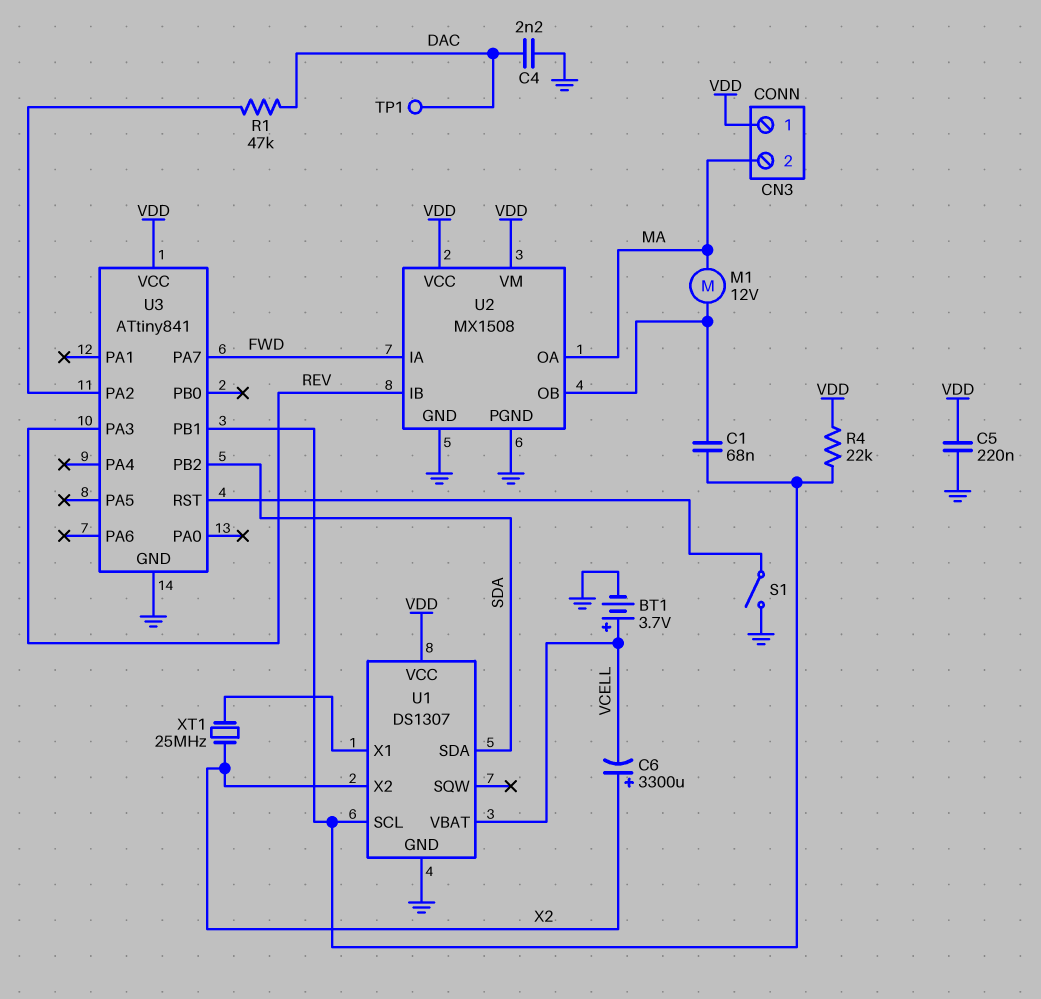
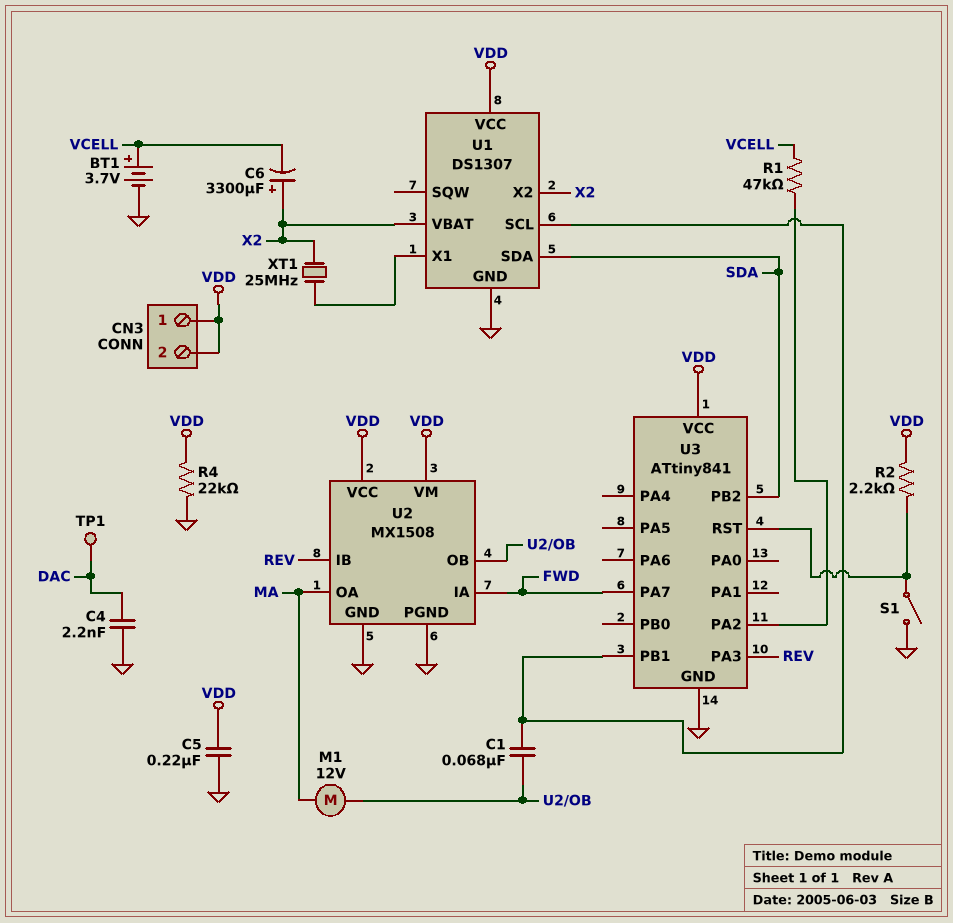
CN3 pin 2: MA -> VDD
R1: 47k (DAC, U3/PA2) -> 47k (U3/PA2, VCELL)
R2: none -> 2.2k (U3/RST, VDD)
R4: 22k (U1/SCL, VDD) -> 22k (GND, VDD)
U1 pin VBAT: VCELL -> X2

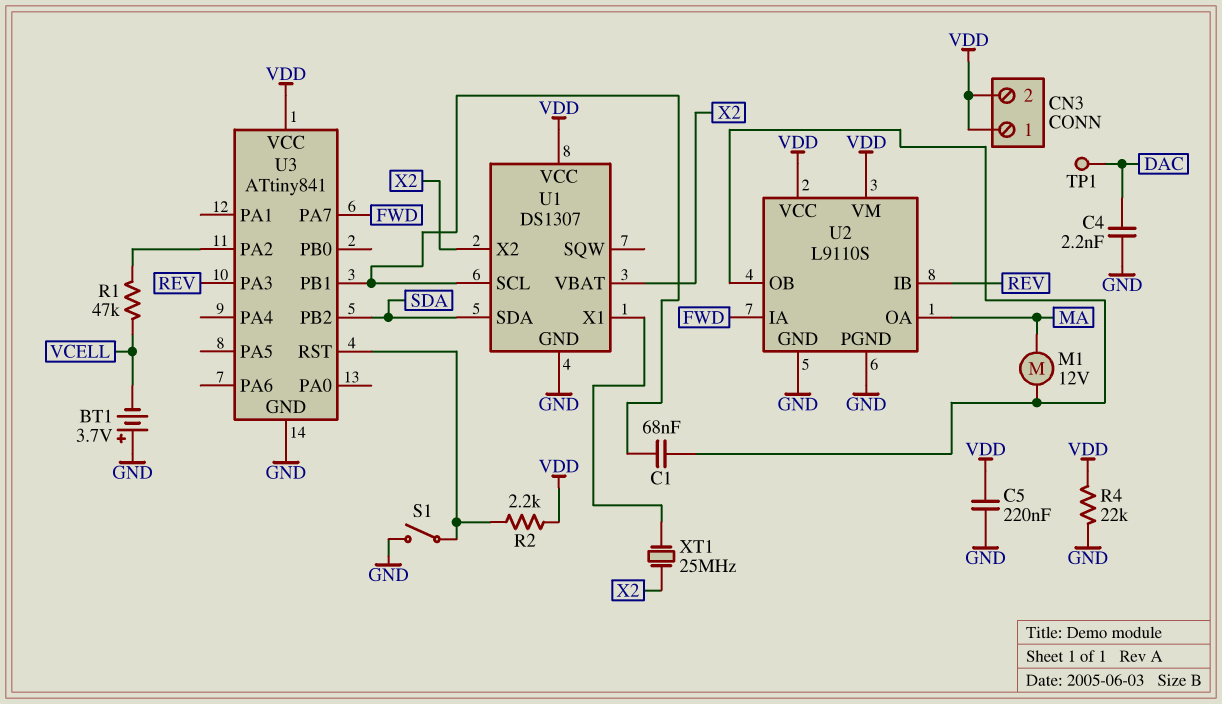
BT1: 3.7V (plus VCELL, minus GND) -> 3.7V (plus GND, minus VCELL)
C6: 3300uF (plus X2, minus VCELL) -> none
U2: MX1508 -> L9110S

